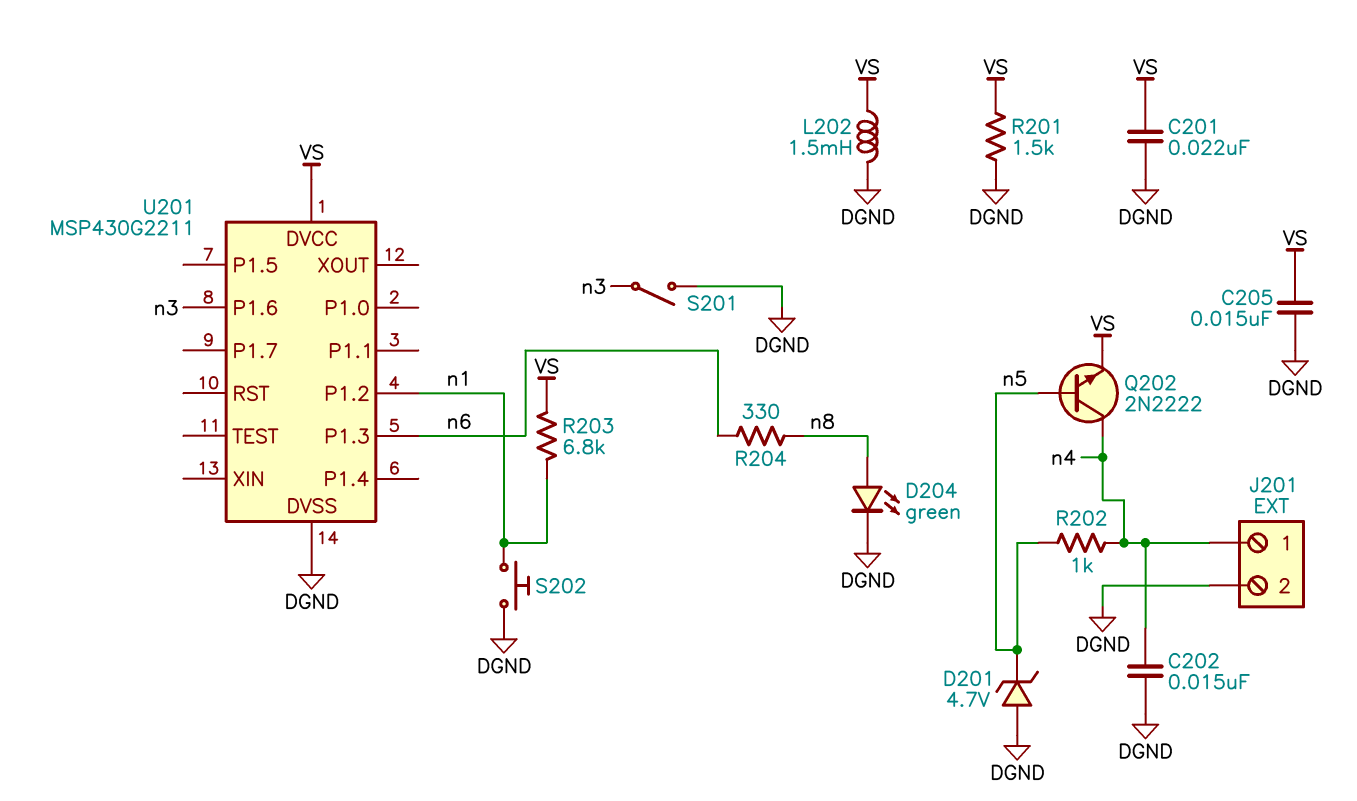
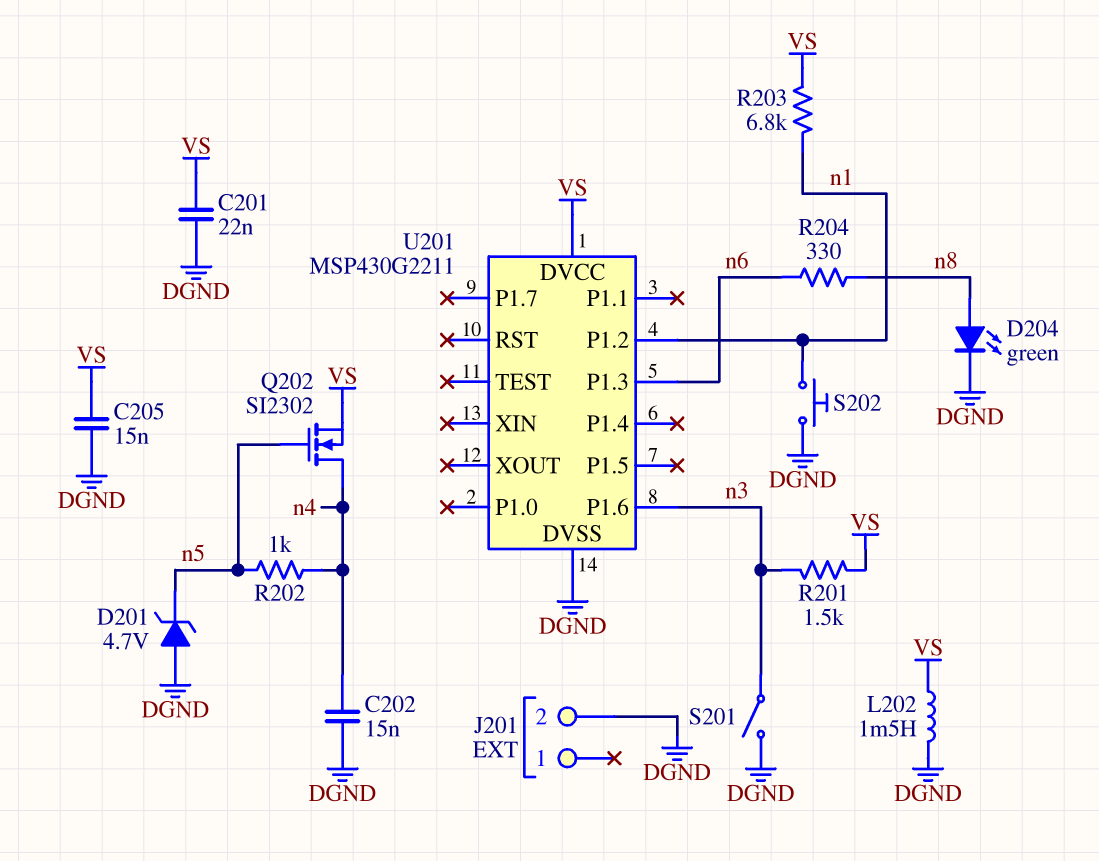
J201 pin 1: n4 -> none
Q202: NPN 2N2222 (B n5, C n4, E VS) -> NMOS SI2302 (G n5, D n4, S VS)
R201: 1.5k (DGND, VS) -> 1.5k (VS, n3)

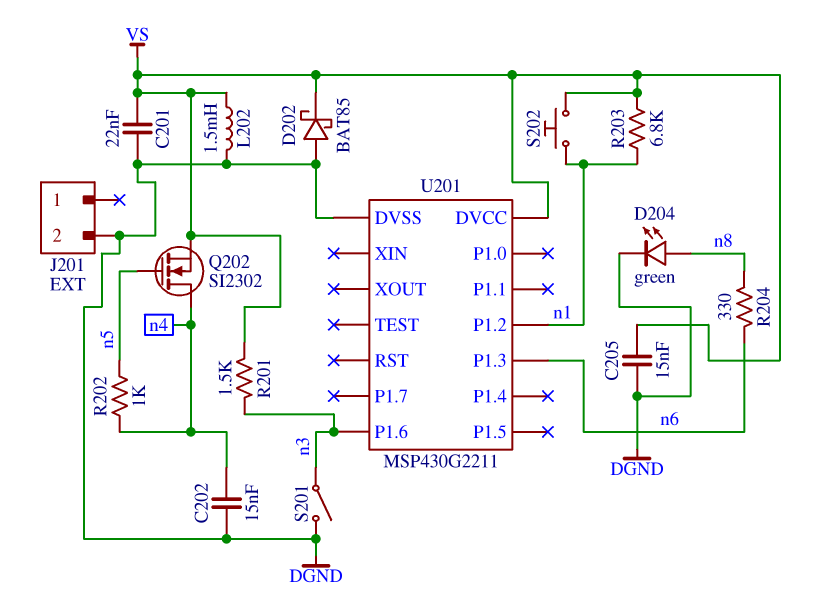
D201: zener 4.7V (A DGND, K n5) -> none
D202: none -> schottky BAT85 (A DGND, K VS)
S202: button (DGND, n1) -> button (VS, n1)

